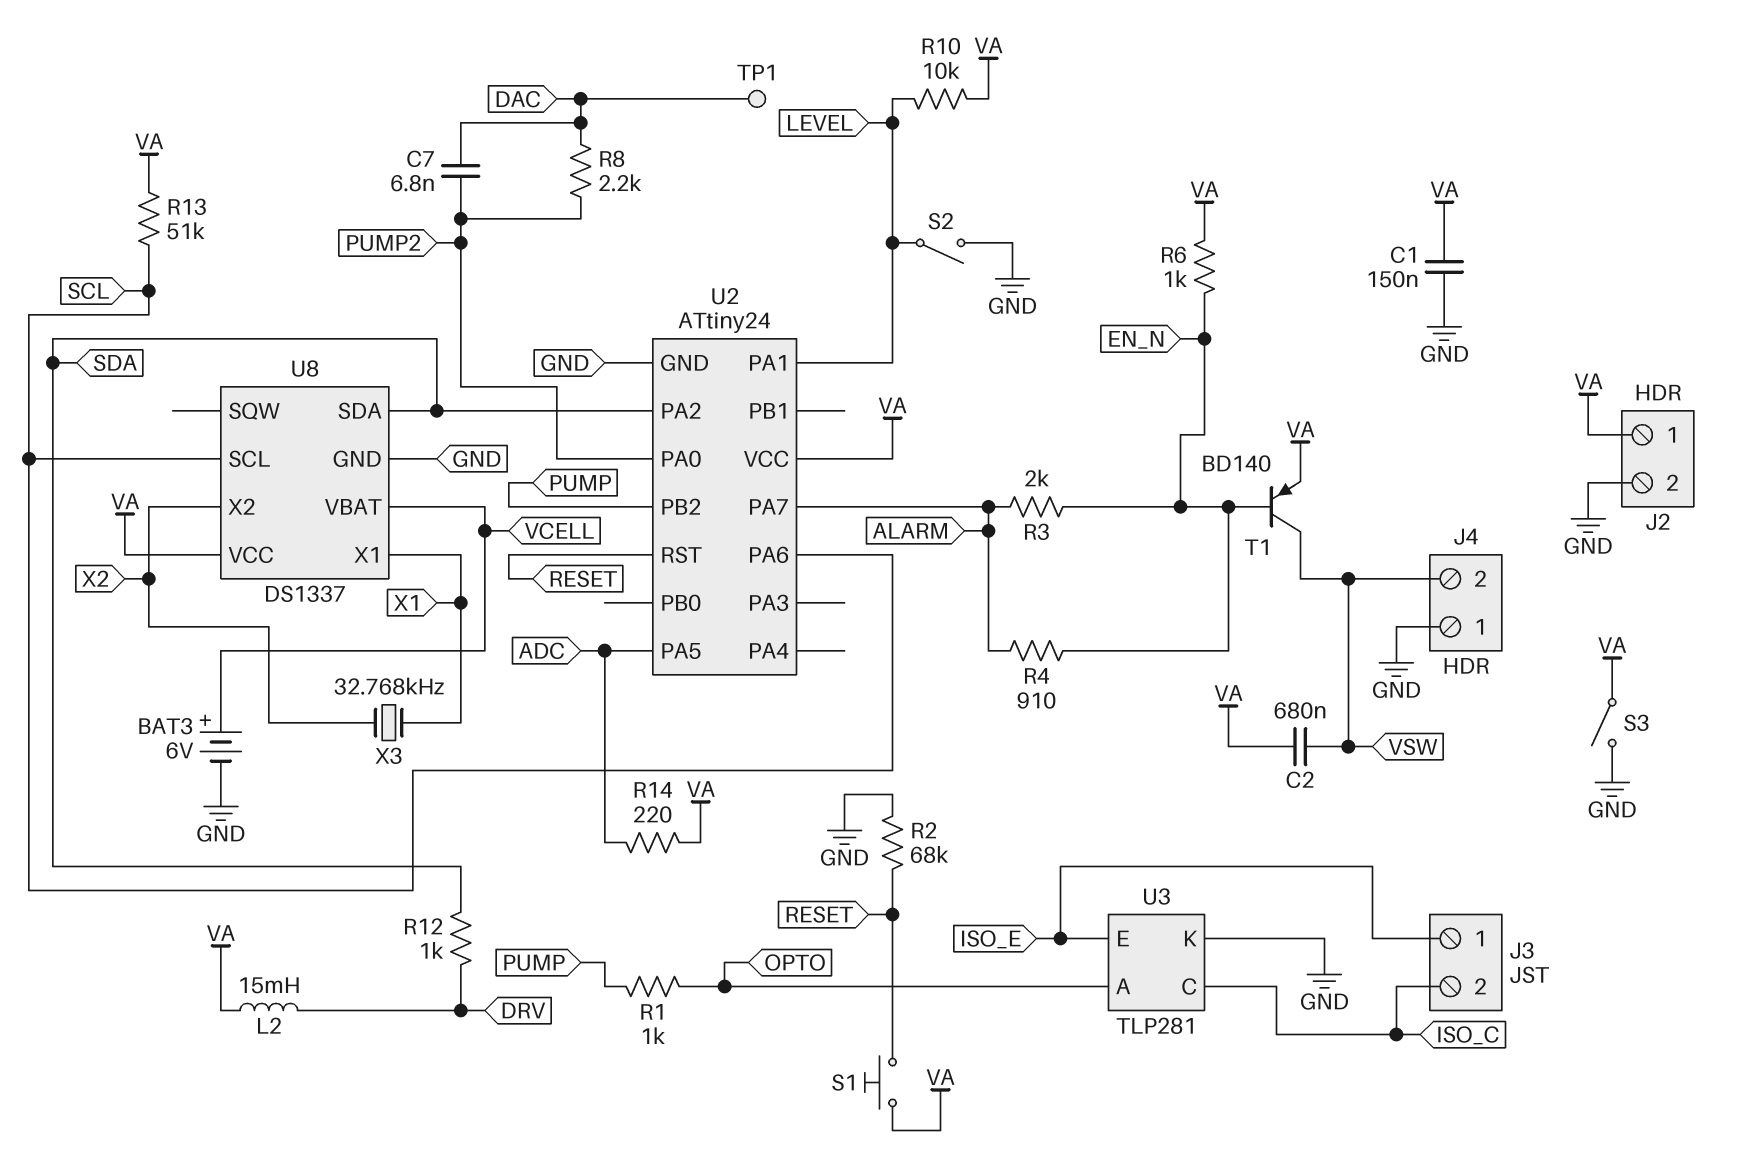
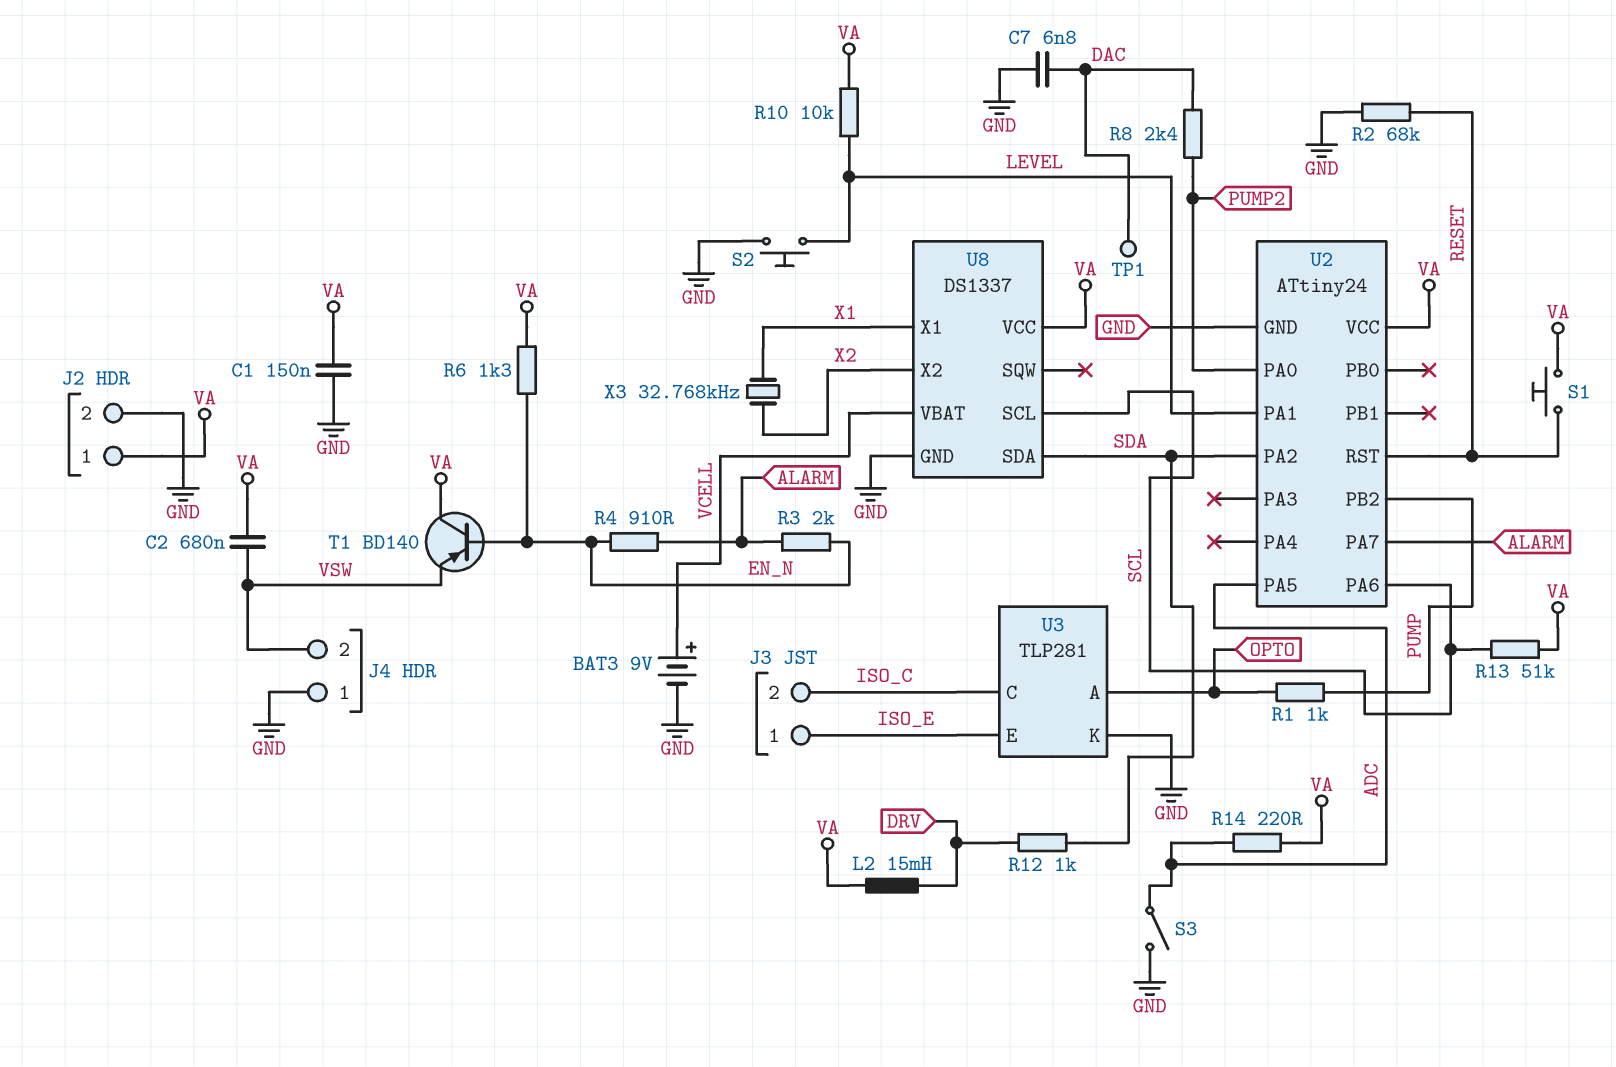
BAT3: 6V (plus VCELL, minus GND) -> 9V (plus VCELL, minus GND)
C7: 6.8nF (DAC, PUMP2) -> 6.8nF (DAC, GND)
R6: 1k (EN_N, VA) -> 1.3k (EN_N, VA)
R8: 2.2k (DAC, PUMP2) -> 2.4k (DAC, PUMP2)
S2: switch (GND, LEVEL) -> button (GND, LEVEL)
S3: switch (GND, VA) -> switch (ADC, GND)
T1: PNP BD140 (B EN_N, C VSW, E VA) -> PNP BD140 (B EN_N, C VA, E VSW)

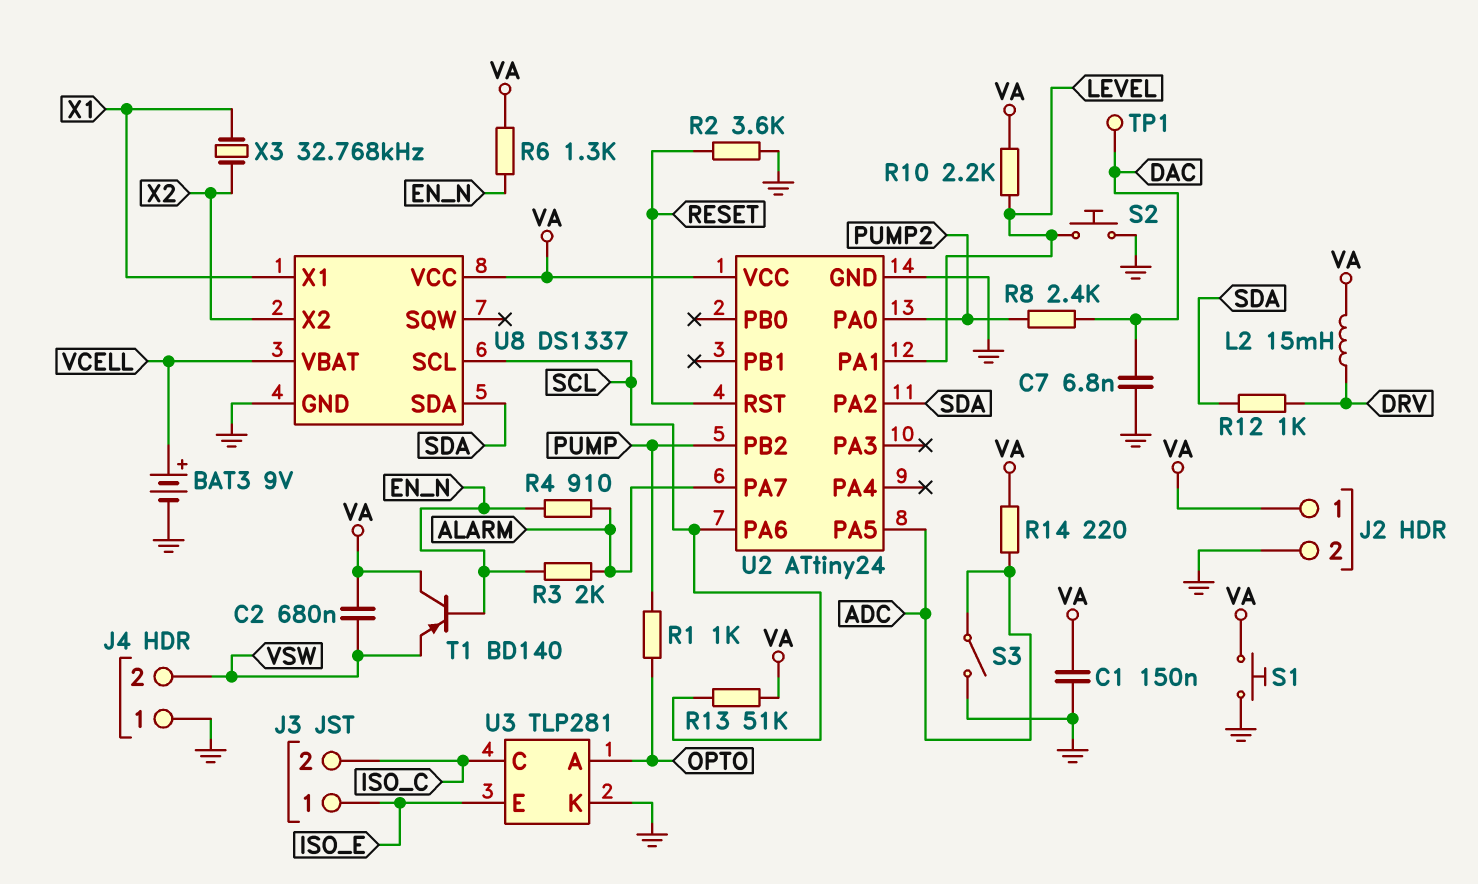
R2: 68k (GND, RESET) -> 3.6k (GND, RESET)
R10: 10k (LEVEL, VA) -> 2.2k (LEVEL, VA)
S1: button (RESET, VA) -> button (GND, VA)

